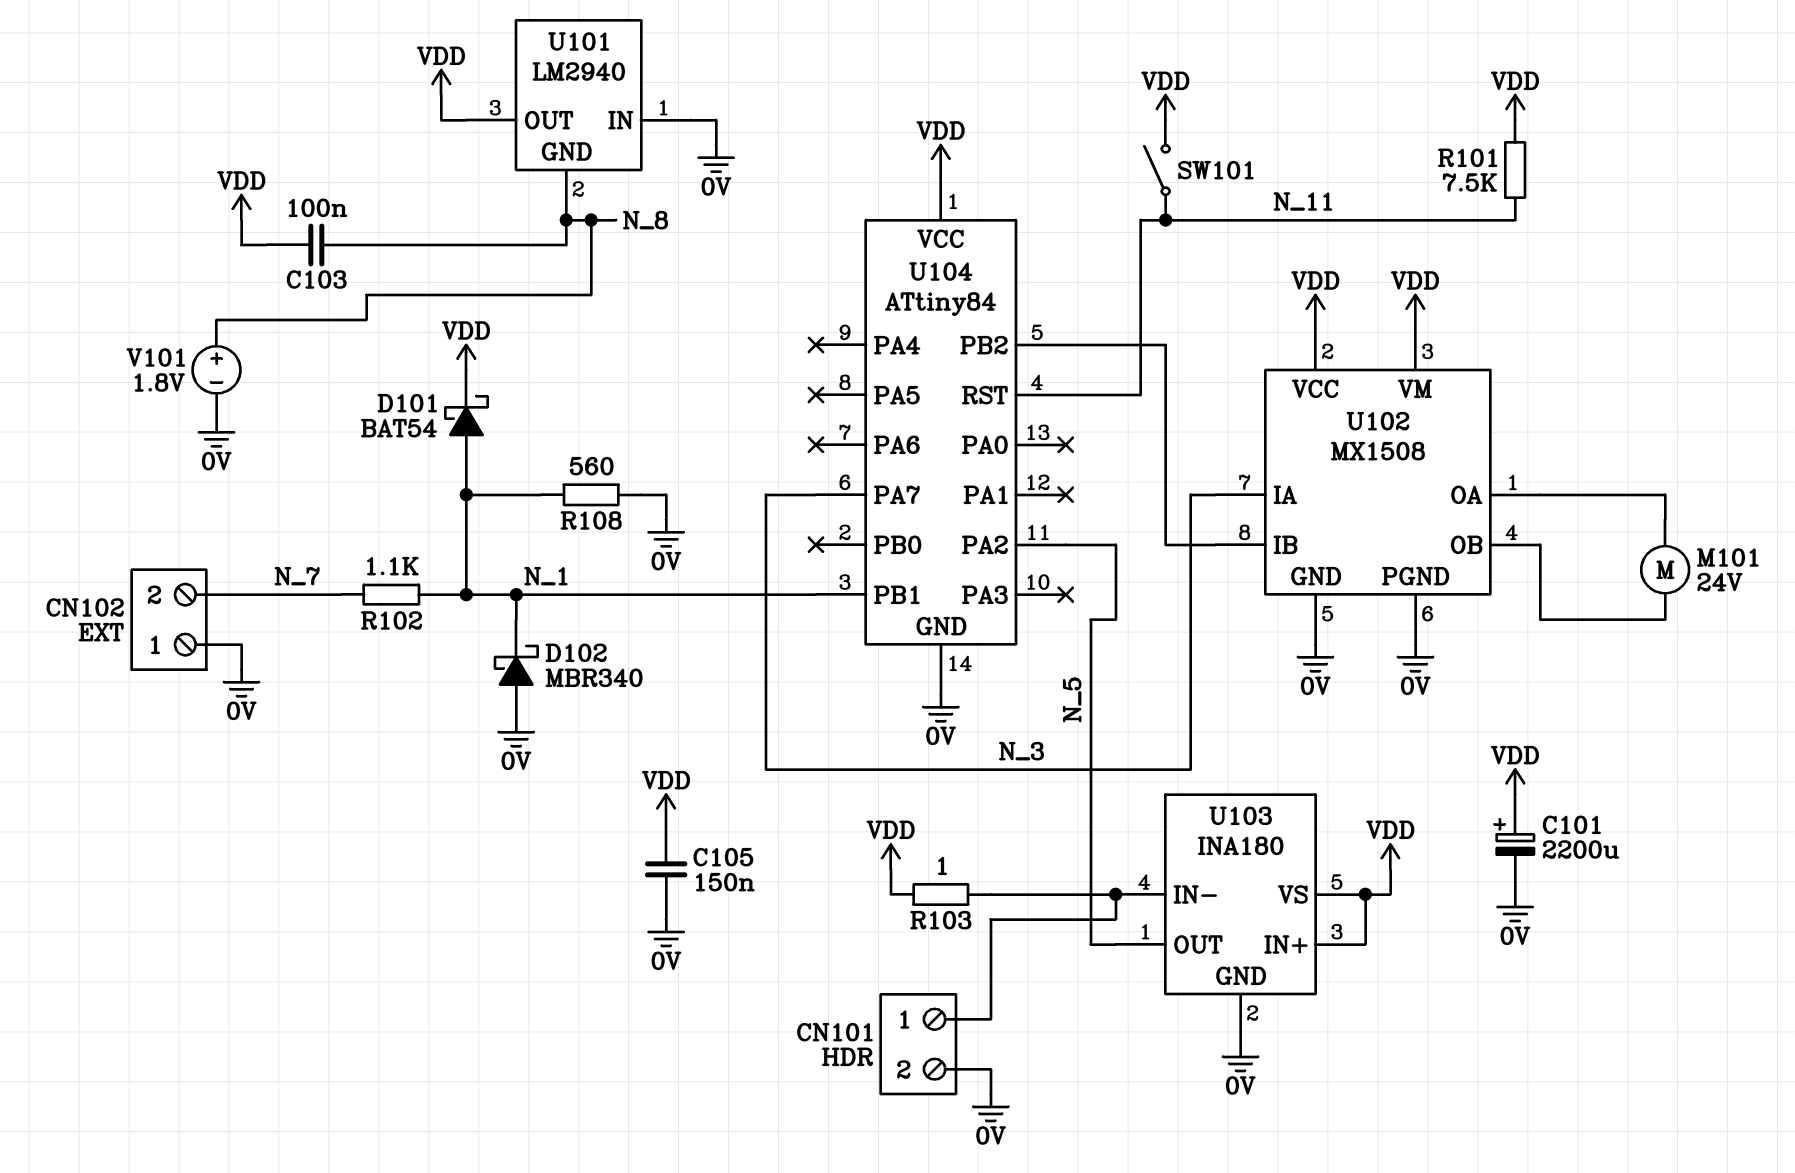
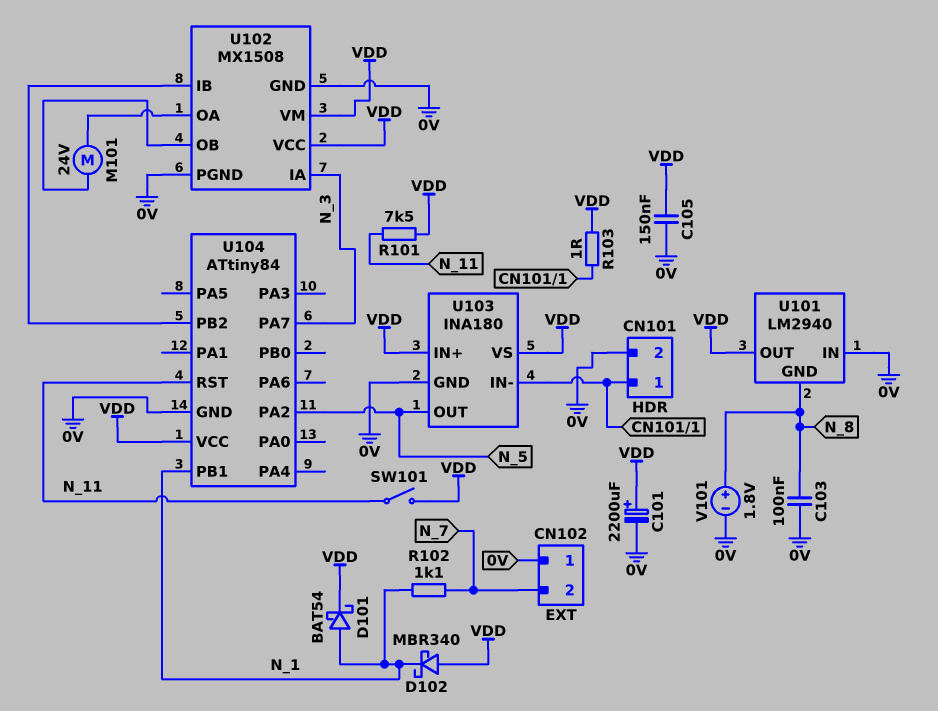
C103: 100nF (N_8, VDD) -> 100nF (0V, N_8)
D102: schottky MBR340 (A 0V, K N_1) -> schottky MBR340 (A VDD, K N_1)
R108: 560 (0V, N_1) -> none

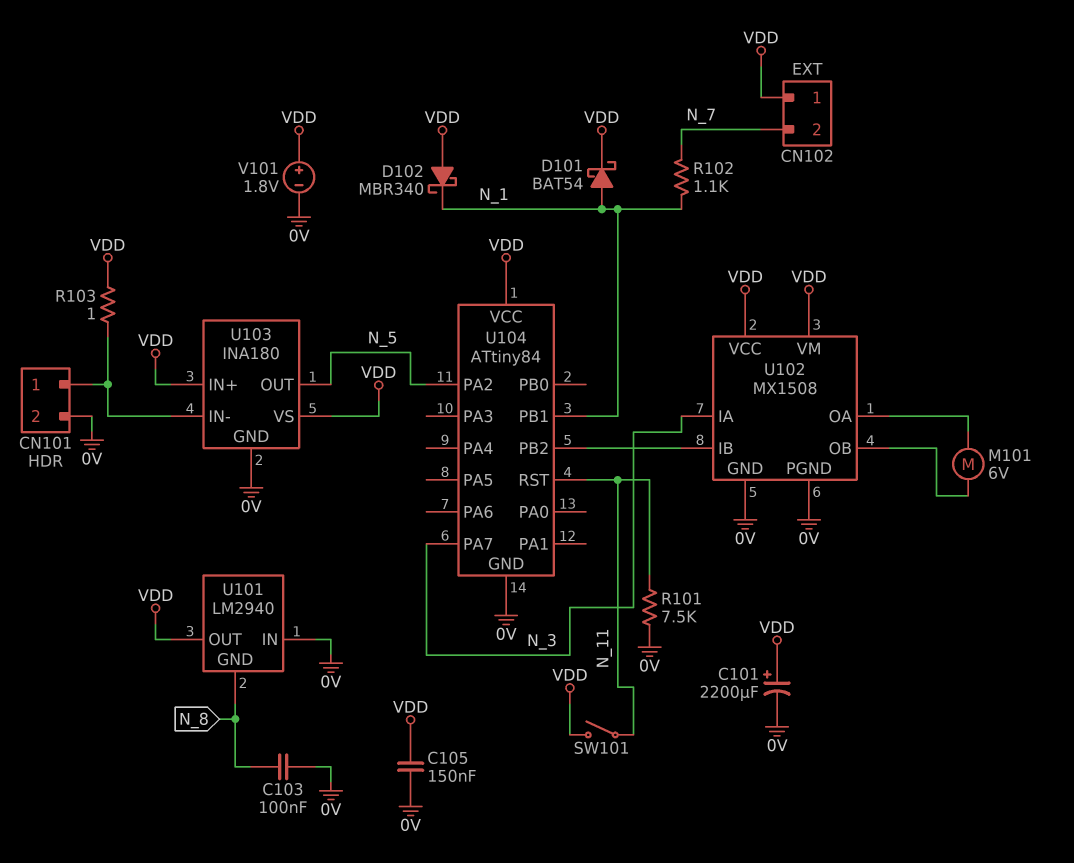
CN102 pin 1: 0V -> VDD
M101: motor 24V (U102/OA, U102/OB) -> motor 6V (U102/OA, U102/OB)
R101: 7.5k (N_11, VDD) -> 7.5k (0V, N_11)
V101: 1.8V (plus N_8, minus 0V) -> 1.8V (plus VDD, minus 0V)

